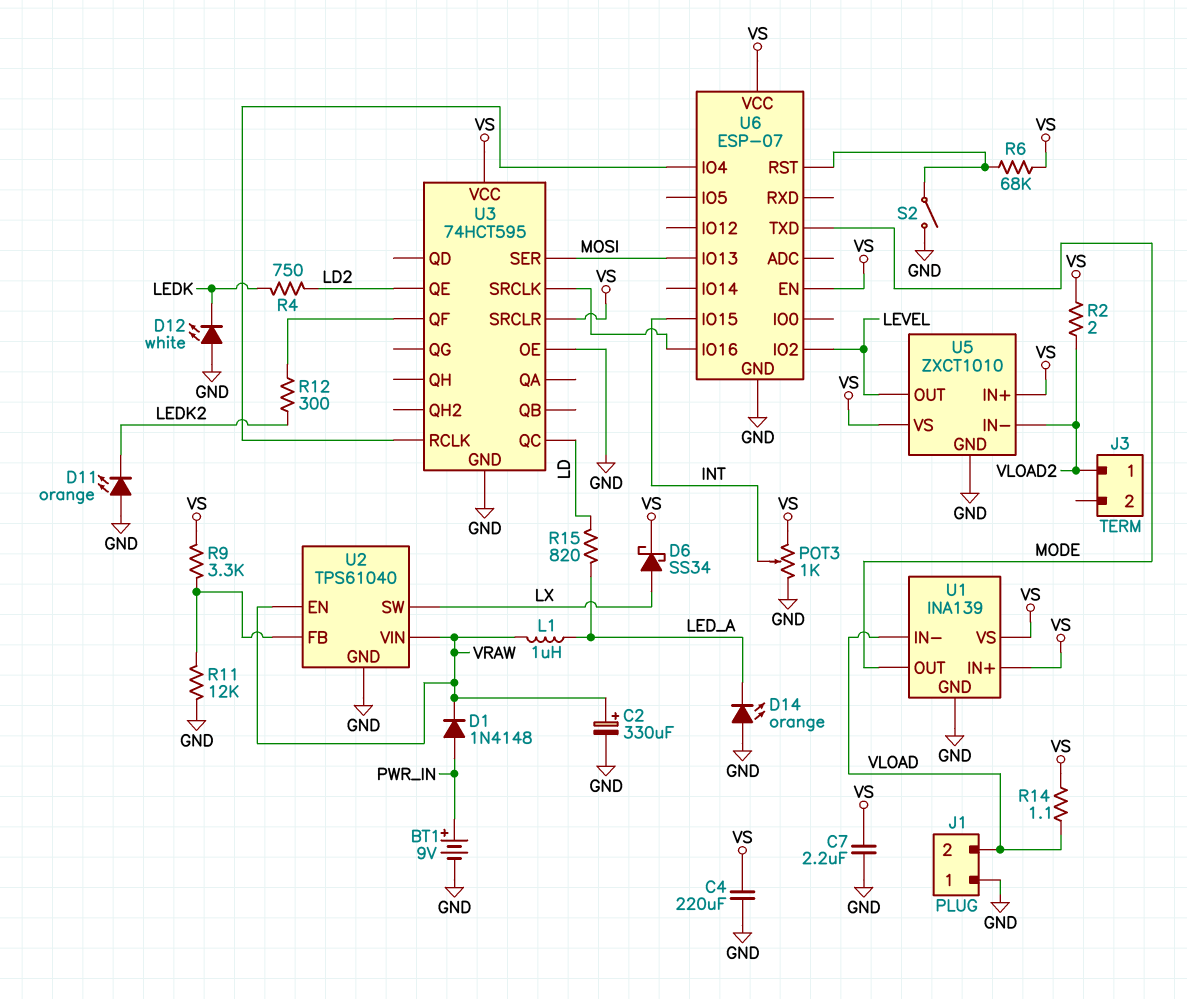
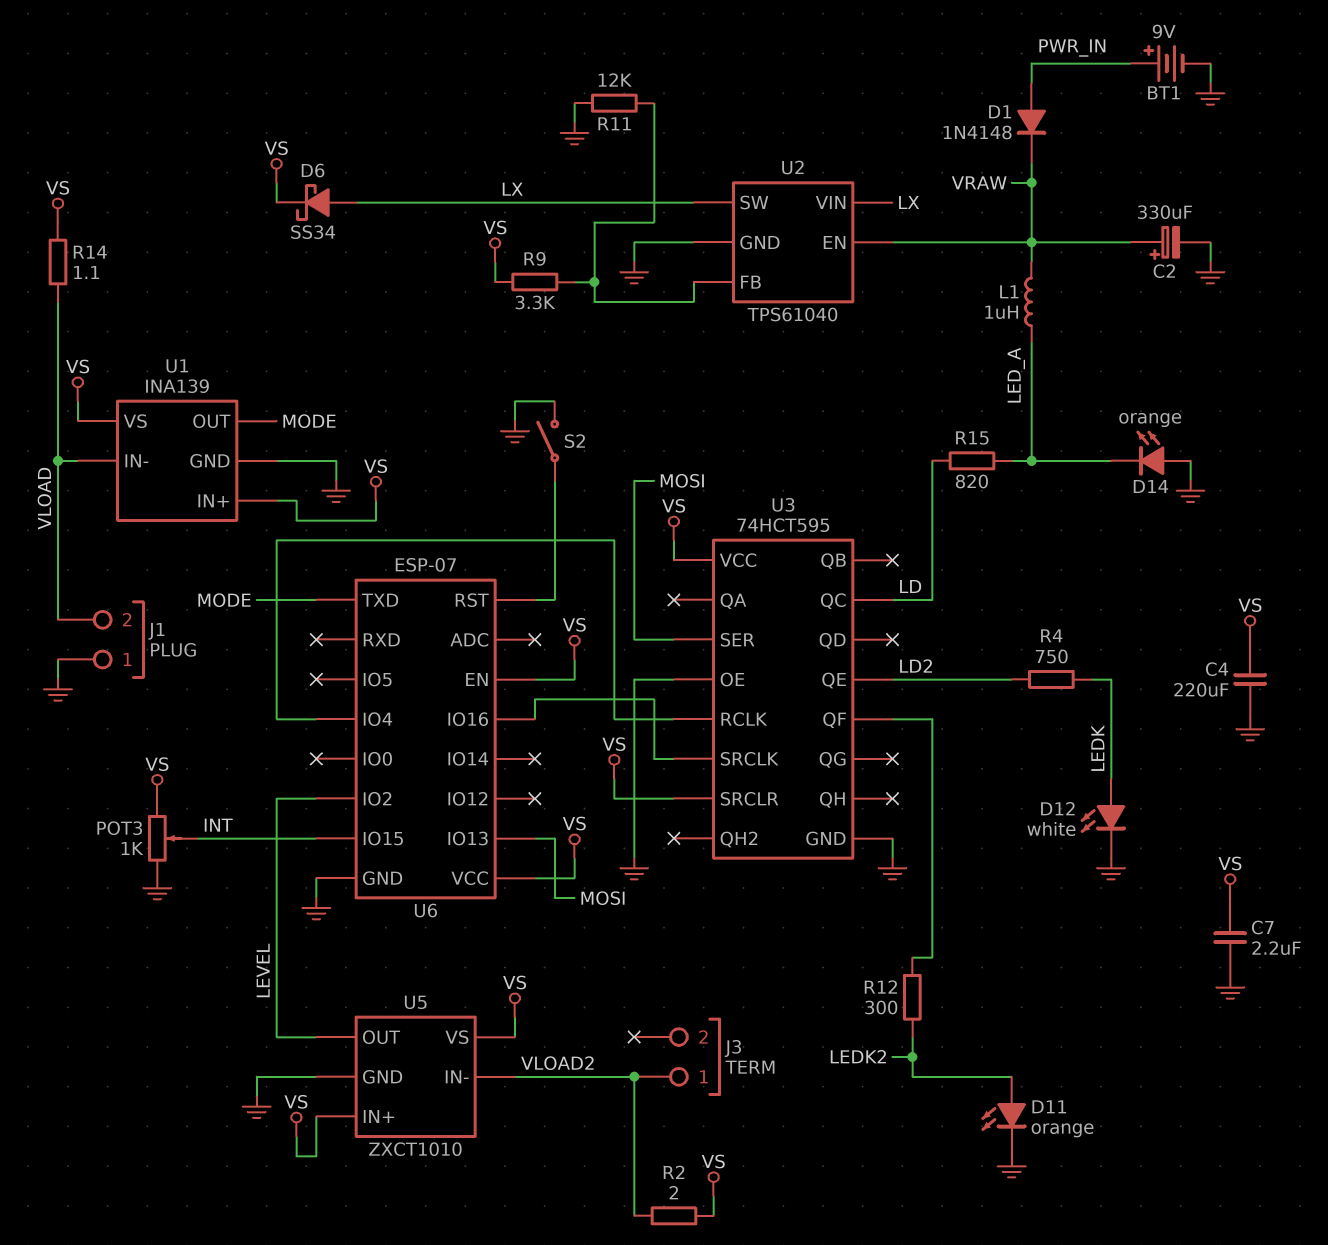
D11: LED orange (A GND, K LEDK2) -> LED orange (A LEDK2, K GND)
D12: LED white (A GND, K LEDK) -> LED white (A LEDK, K GND)
R6: 68k (U6/RST, VS) -> none
U2 pin VIN: VRAW -> LX

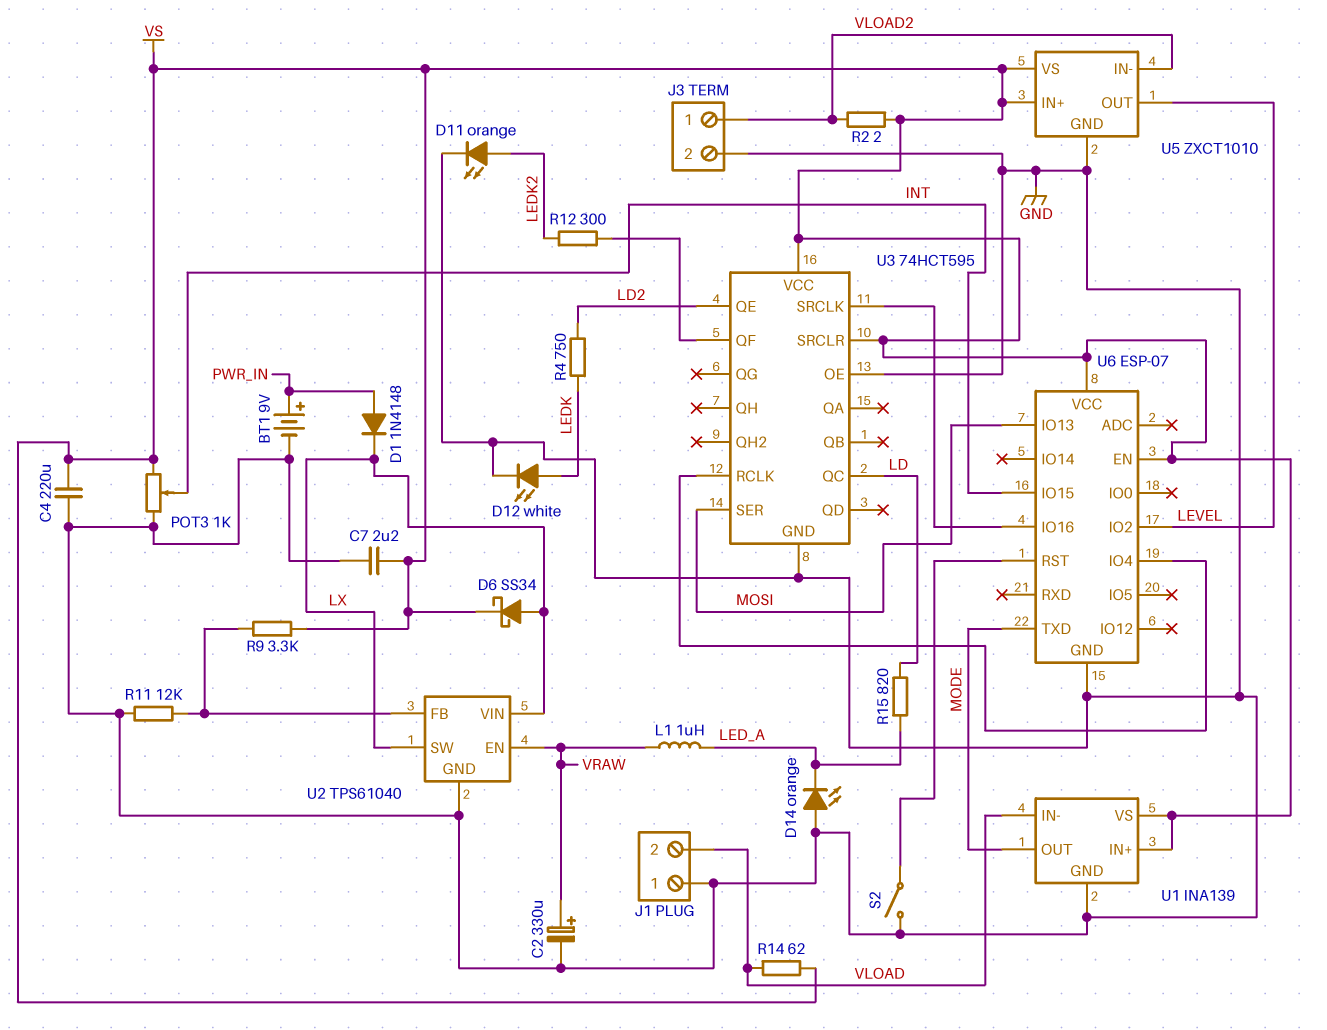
D1: diode 1N4148 (A PWR_IN, K VRAW) -> diode 1N4148 (A PWR_IN, K LX)
J3 pin 2: none -> GND
R14: 1.1 (VLOAD, VS) -> 62 (VLOAD, VS)

